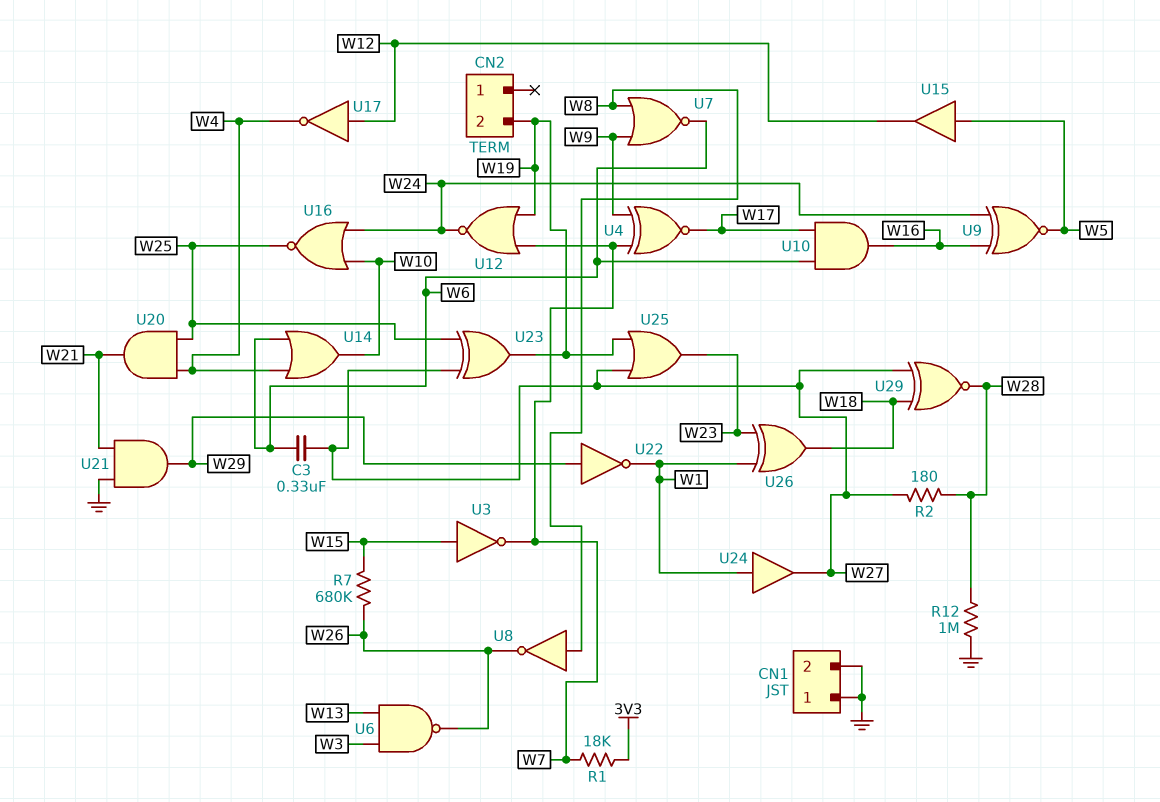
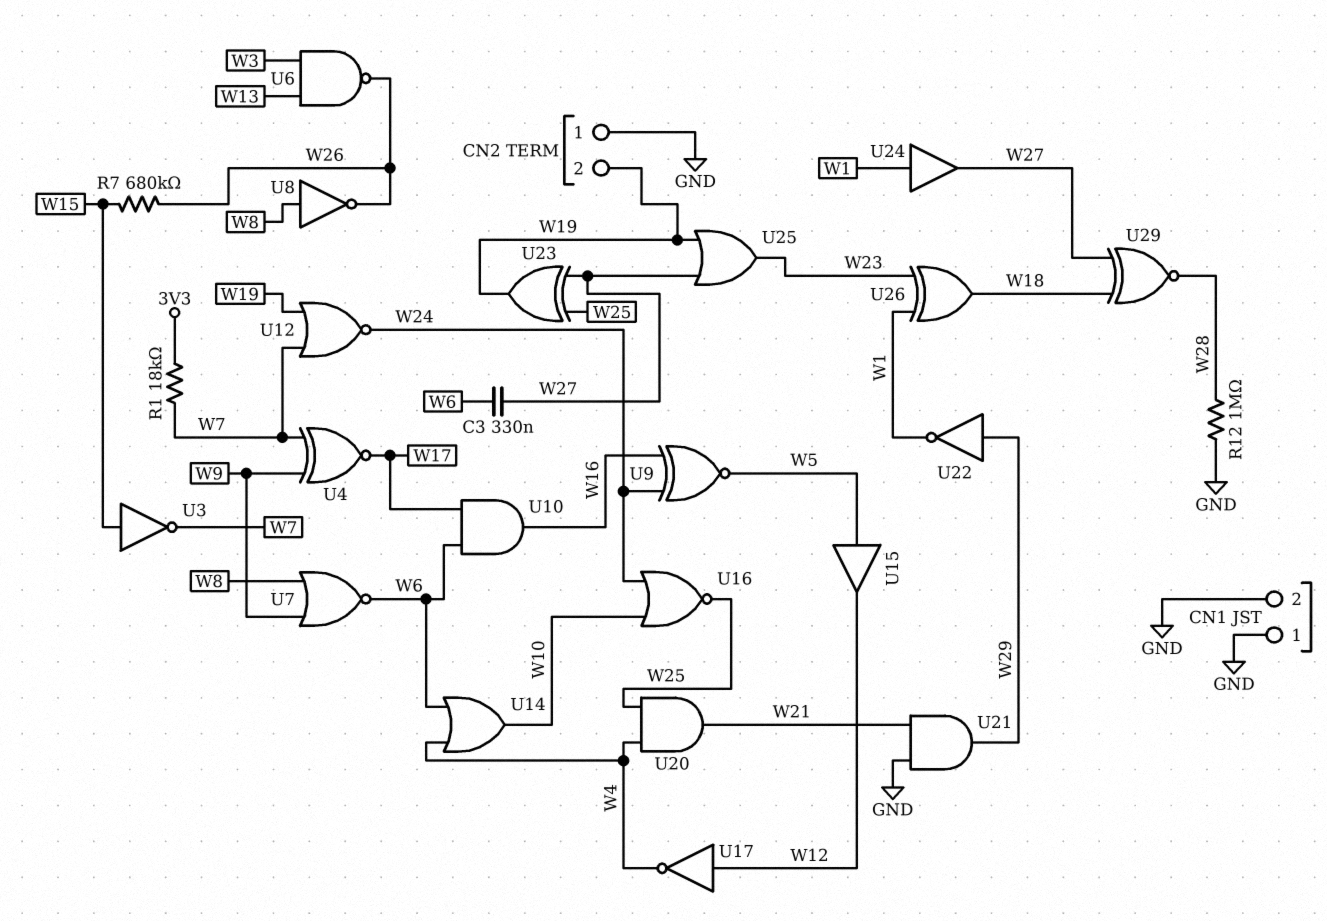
CN2 pin 1: none -> GND
R2: 180 (W27, W28) -> none

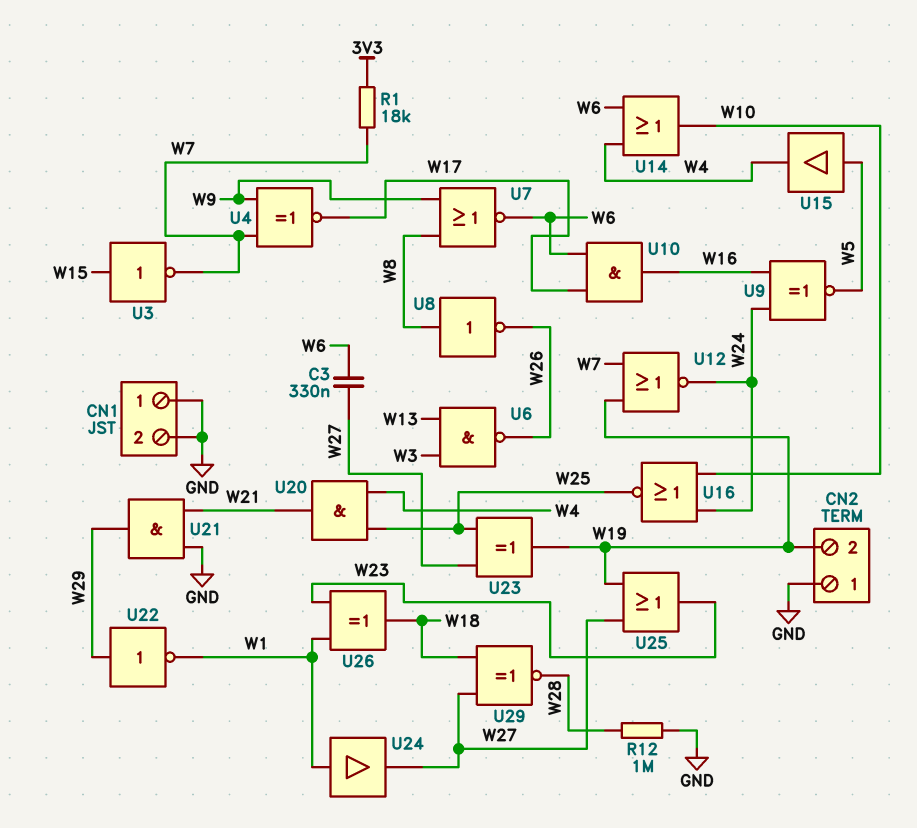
R7: 680k (W15, W26) -> none
U15: buffer (in W5, out W12) -> buffer (in W5, out W4)
U17: NOT (in W12, out W4) -> none

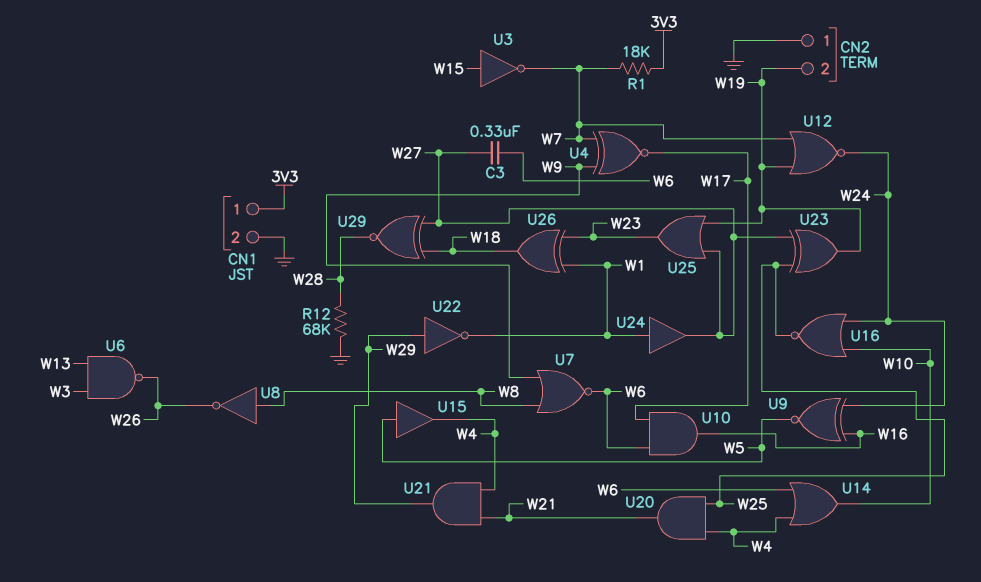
CN1 pin 1: GND -> 3V3
R12: 1M (GND, W28) -> 68k (GND, W28)
U21: AND (in GND, in W21, out W29) -> AND (in W4, in W21, out W29)

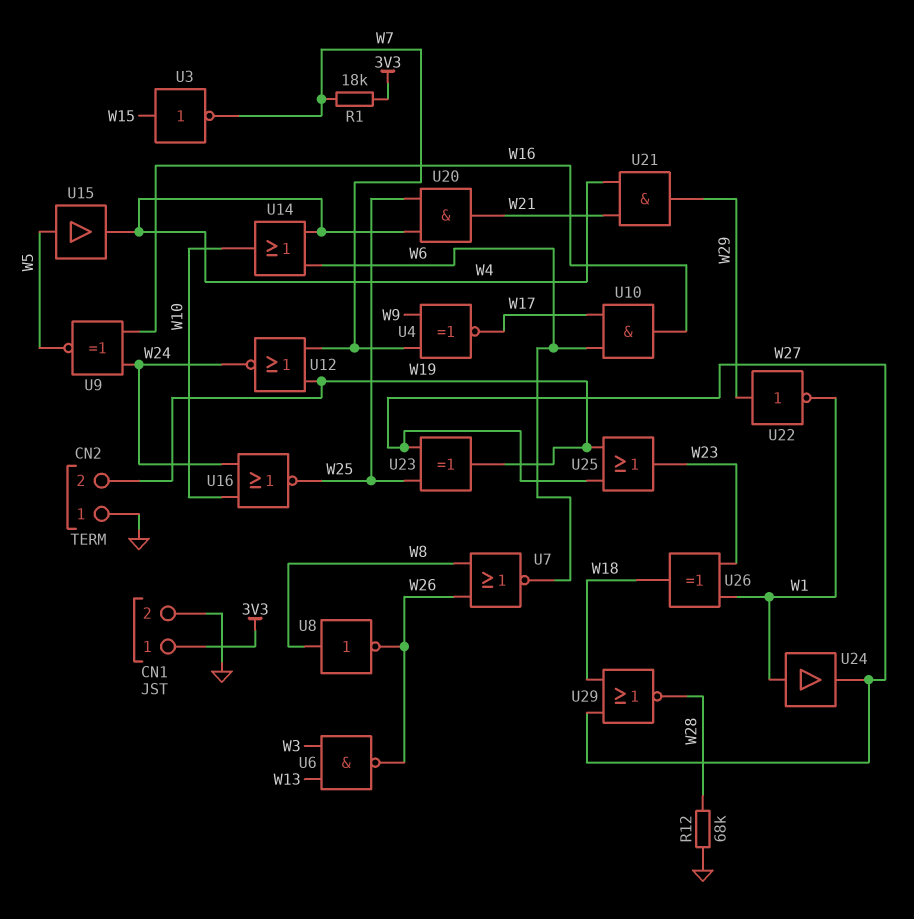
C3: 330nF (W6, W27) -> none
U7: NOR (in W8, in W9, out W6) -> NOR (in W8, in W26, out W6)
U29: XNOR (in W18, in W27, out W28) -> NOR (in W18, in W27, out W28)

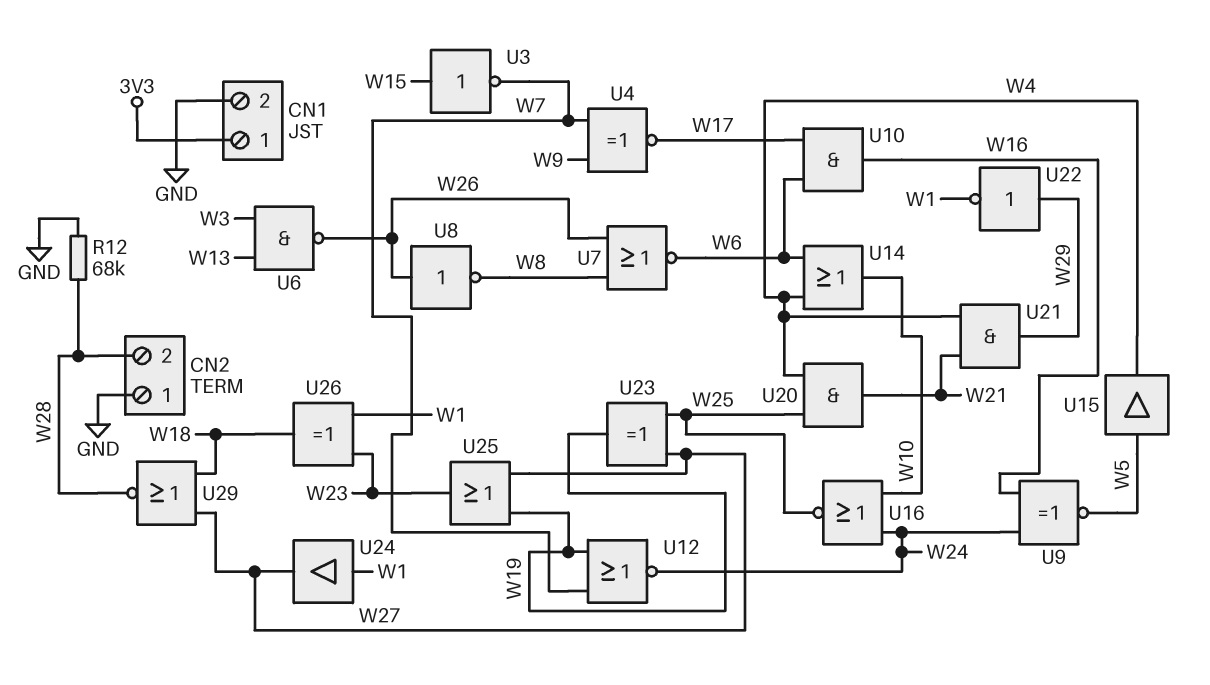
CN2 pin 2: W19 -> W28
R1: 18k (3V3, W7) -> none
U8: NOT (in W8, out W26) -> NOT (in W26, out W8)

